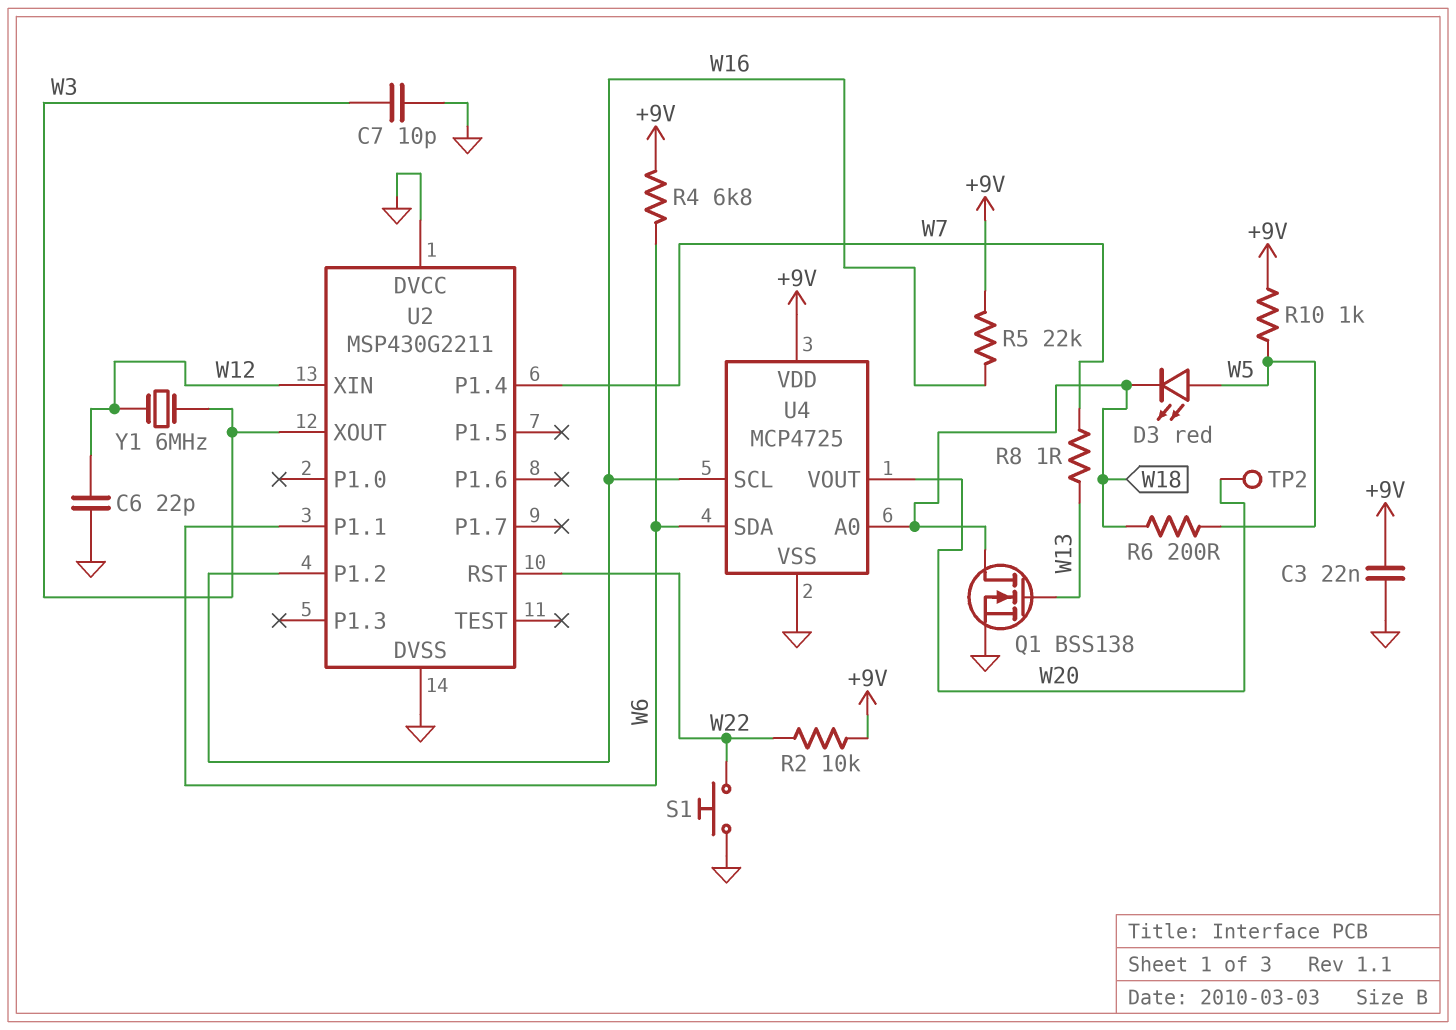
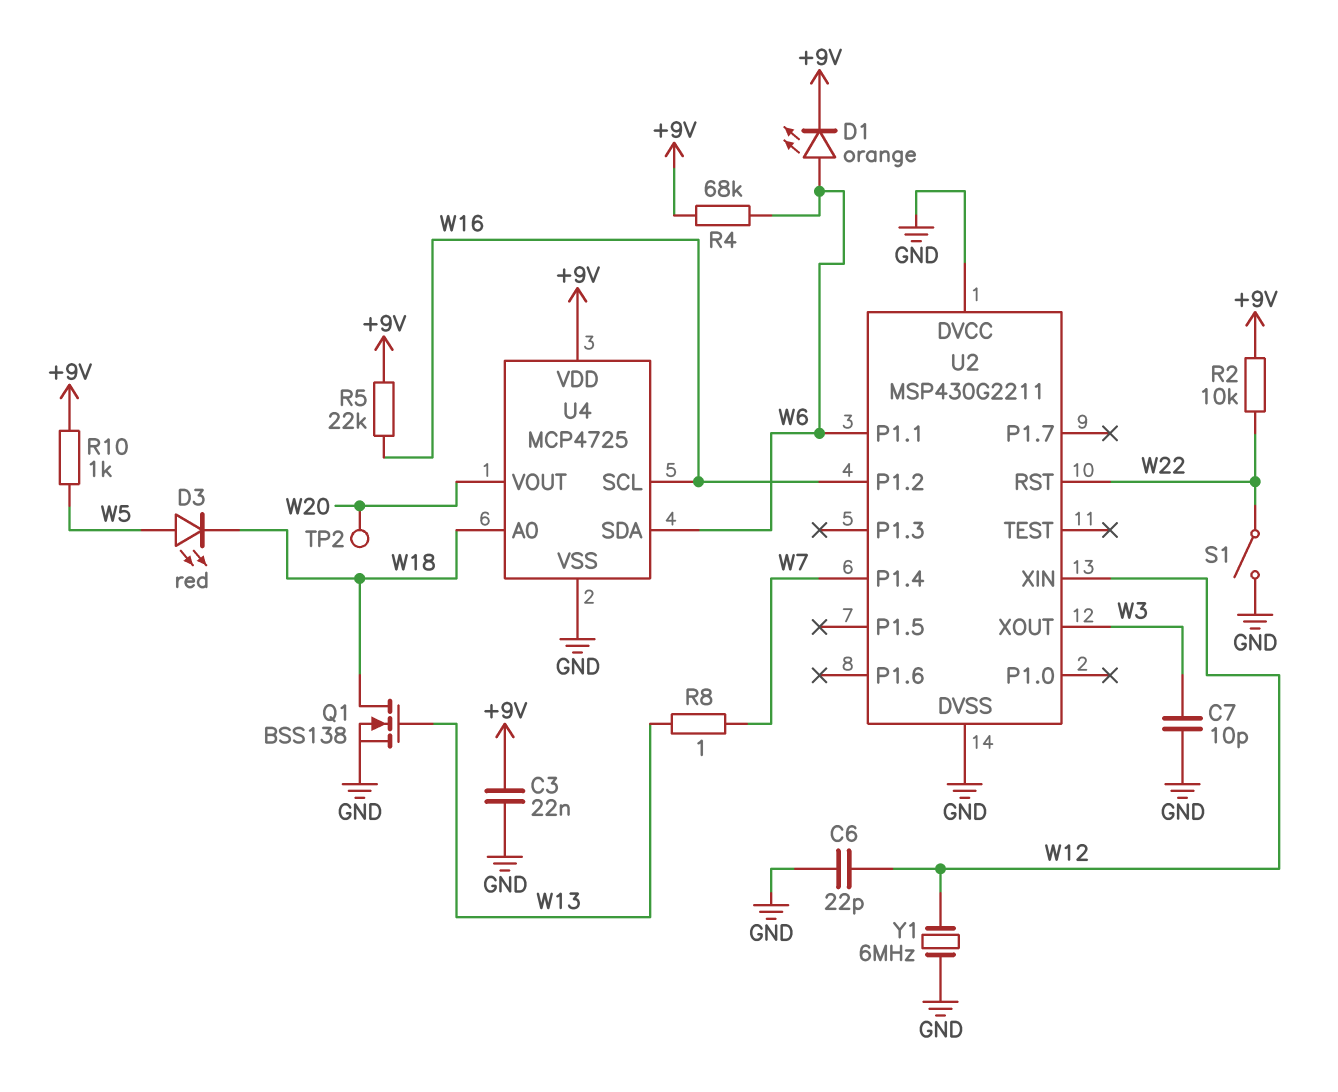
D1: none -> LED orange (A W6, K +9V)
R4: 6.8k (+9V, W6) -> 68k (+9V, W6)
R6: 200 (W5, W18) -> none
S1: button (GND, W22) -> switch (GND, W22)
Y1: 6MHz (W3, W12) -> 6MHz (GND, W12)

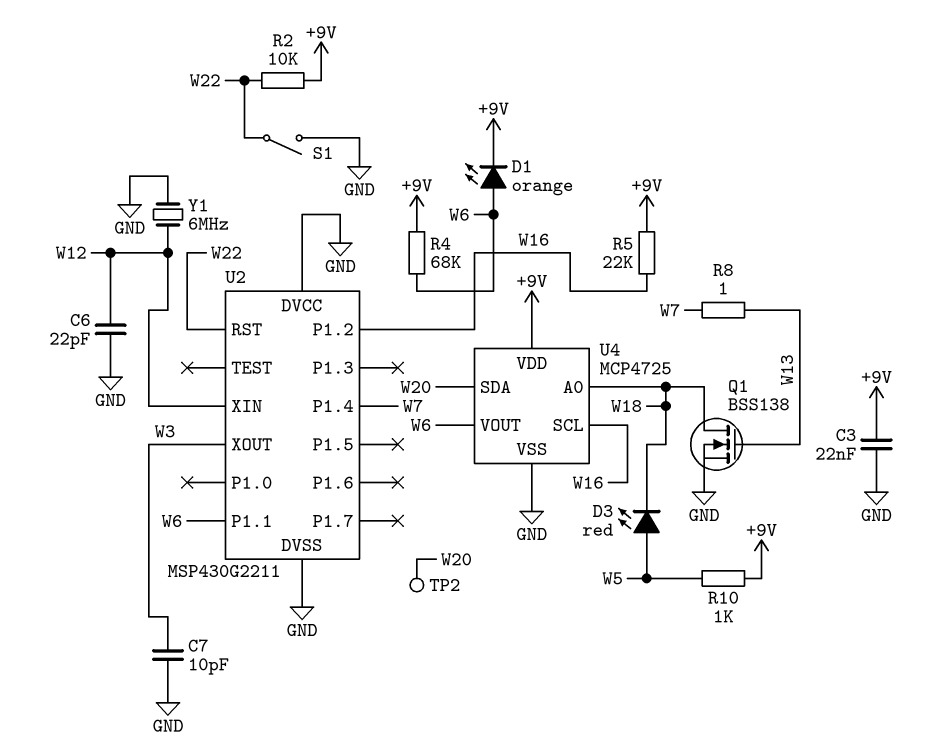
U4 pin SDA: W6 -> W20
U4 pin VOUT: W20 -> W6

